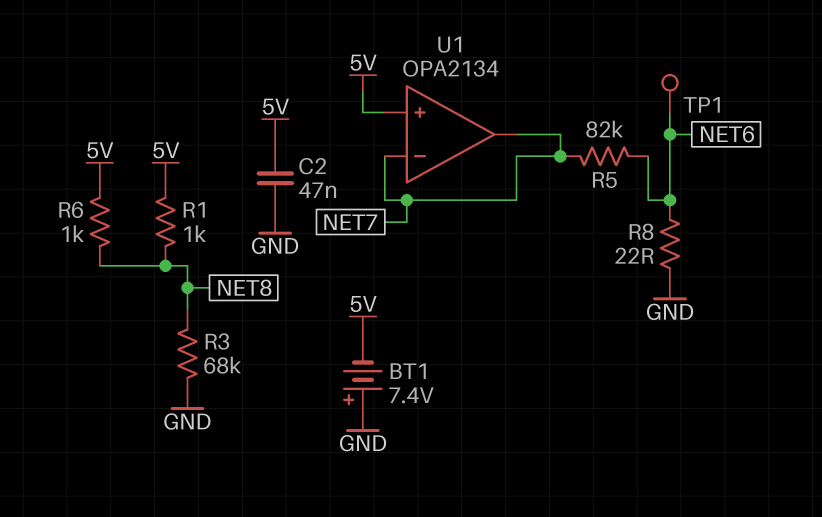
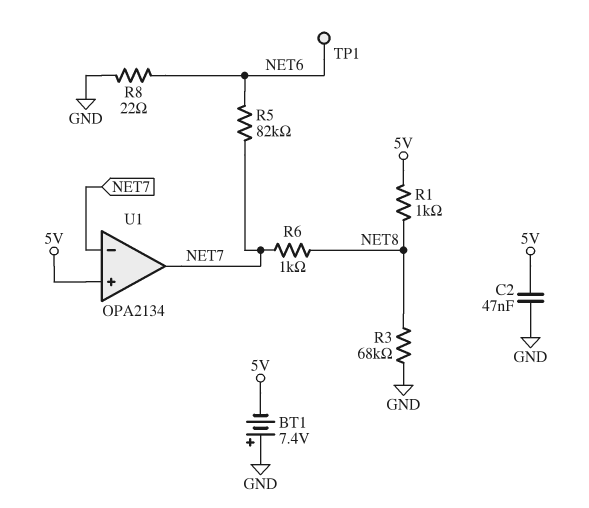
R6: 1k (5V, NET8) -> 1k (NET7, NET8)

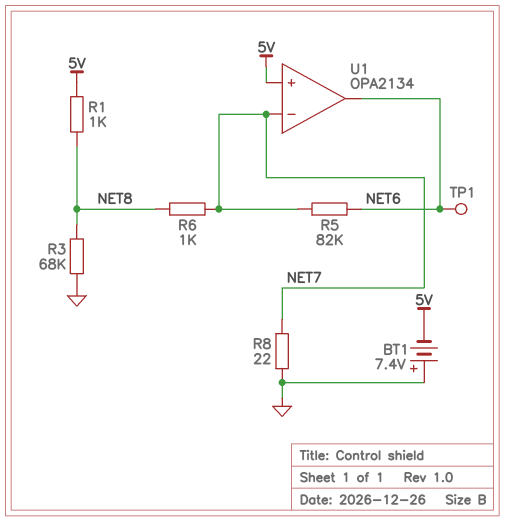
C2: 47nF (5V, GND) -> none
R8: 22 (GND, NET6) -> 22 (GND, NET7)
U1 pin out: NET7 -> NET6

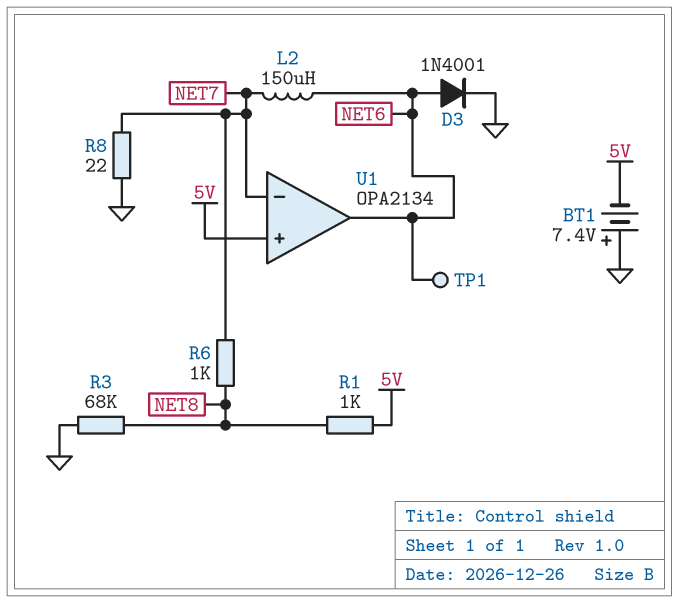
D3: none -> diode 1N4001 (A NET6, K GND)
L2: none -> 150uH (NET6, NET7)
R5: 82k (NET6, NET7) -> none

